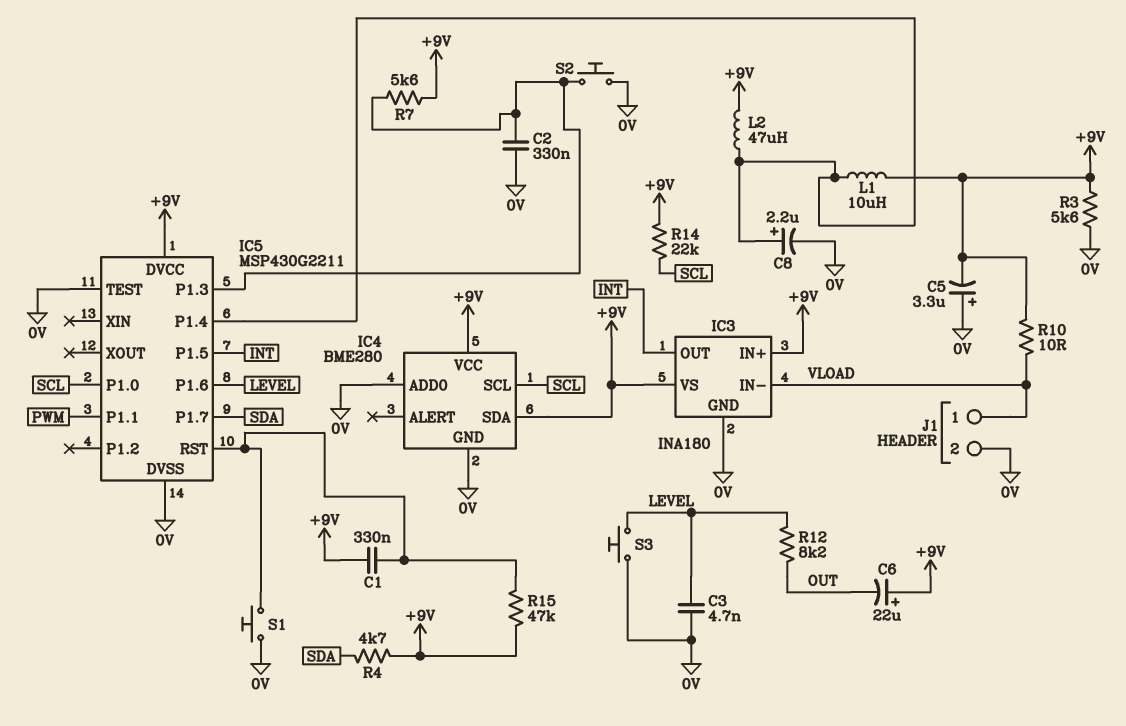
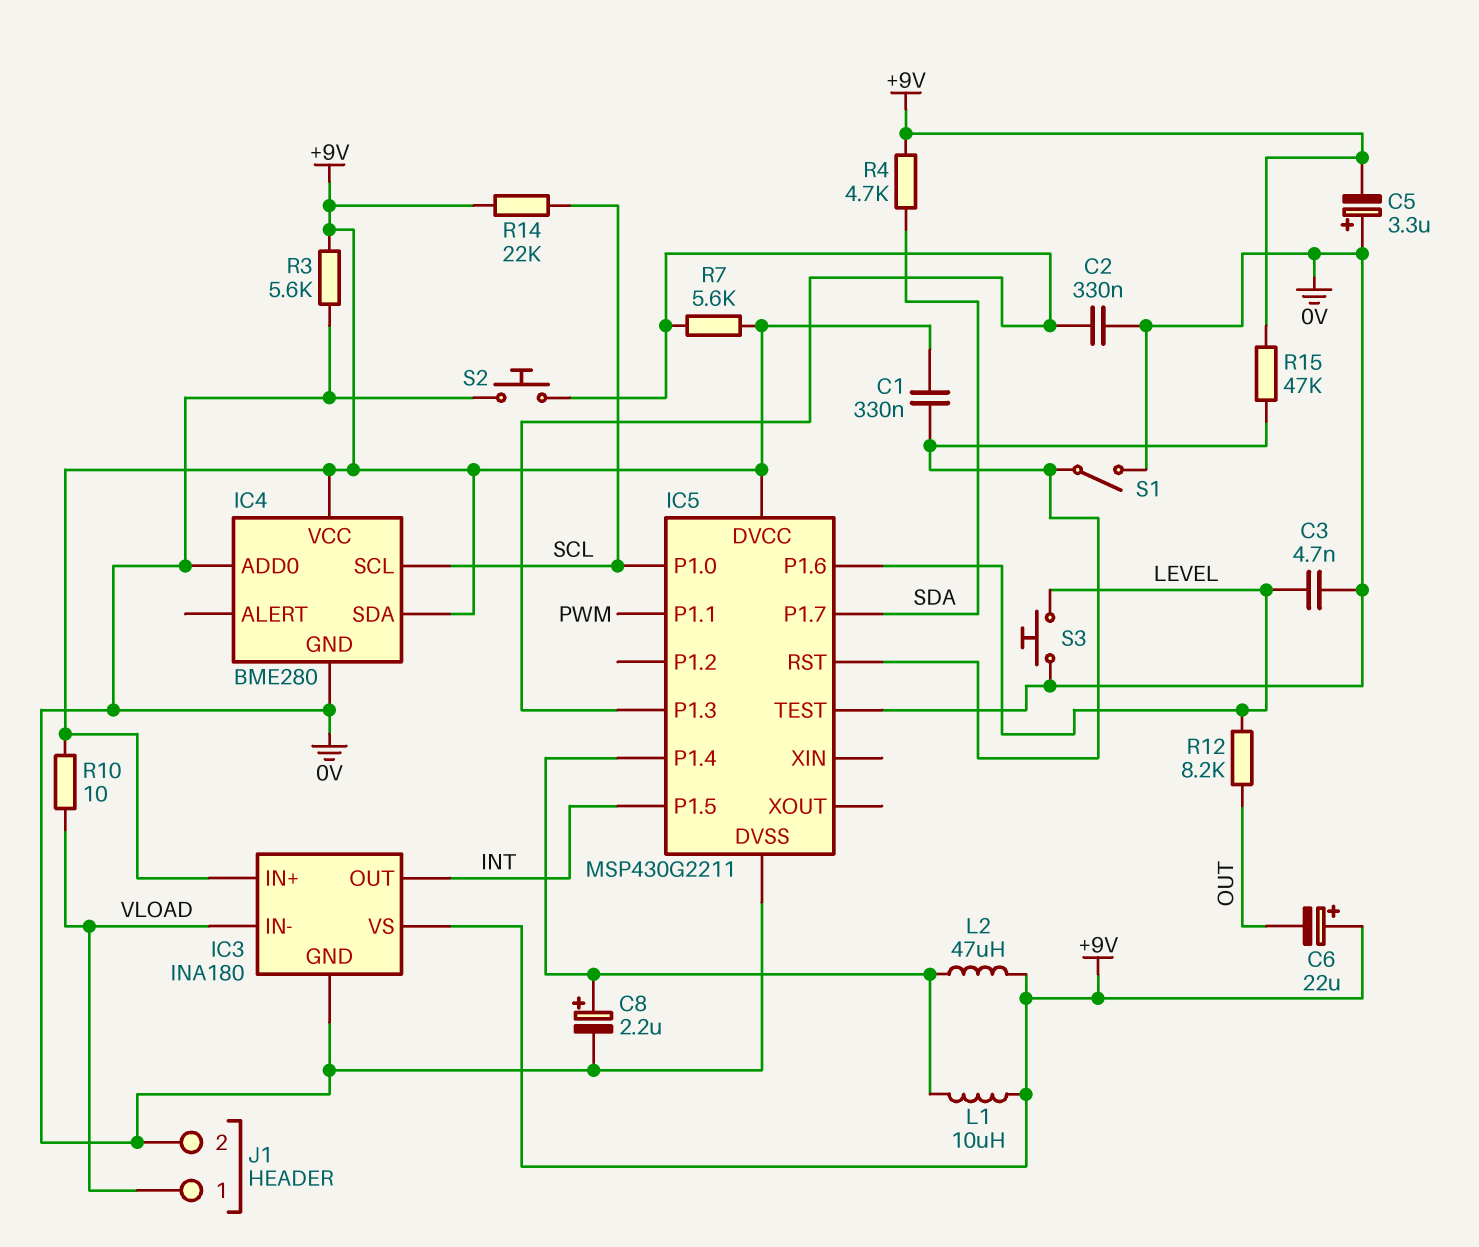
S1: button (0V, IC5/RST) -> switch (0V, IC5/RST)

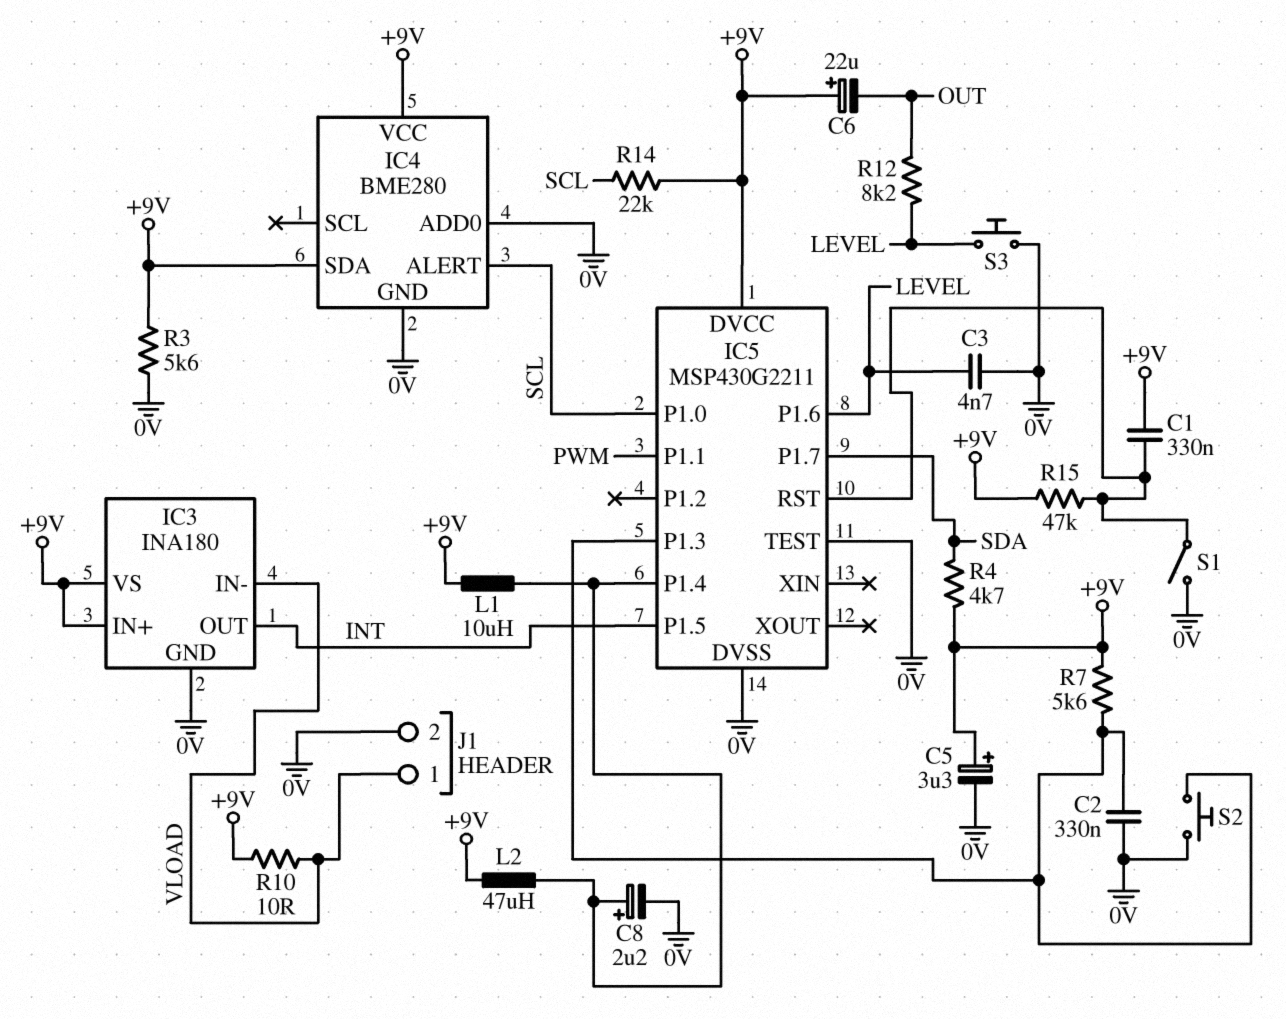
C5: 3.3uF (plus 0V, minus +9V) -> 3.3uF (plus +9V, minus 0V)
IC4 pin ALERT: none -> SCL
IC4 pin SCL: SCL -> none

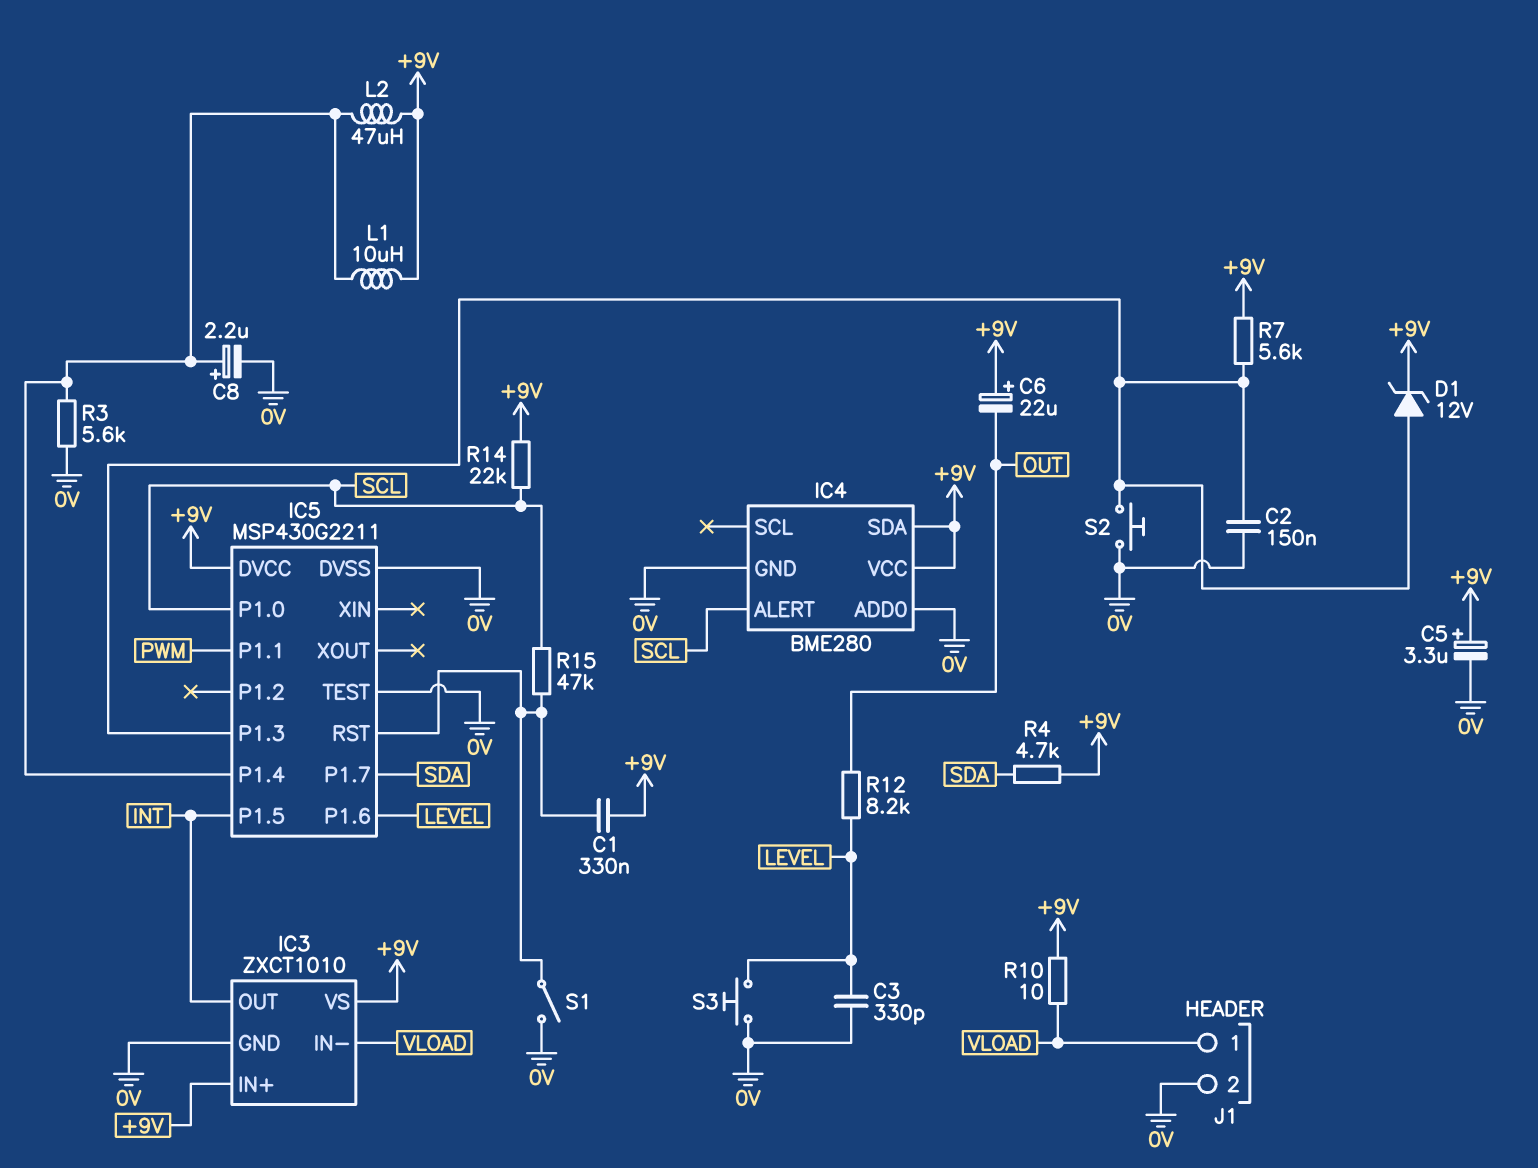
C2: 330nF (0V, IC5/P1.3) -> 150nF (0V, IC5/P1.3)
C3: 4.7nF (0V, LEVEL) -> 330pF (0V, LEVEL)
D1: none -> zener 12V (A IC5/P1.3, K +9V)
IC3: INA180 -> ZXCT1010
R3: 5.6k (+9V, 0V) -> 5.6k (0V, IC5/P1.4)
R15: 47k (+9V, IC5/RST) -> 47k (IC5/RST, SCL)

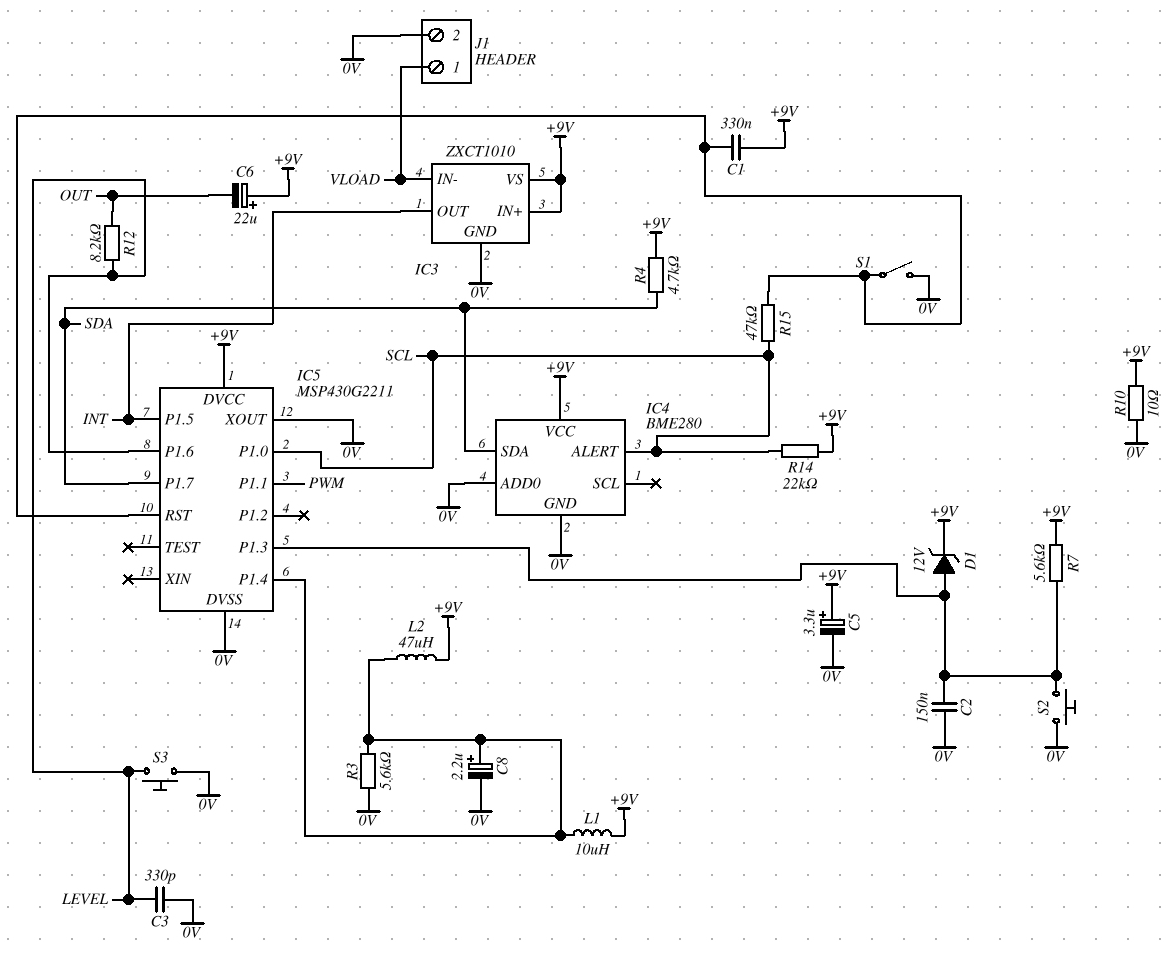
IC4 pin SDA: +9V -> SDA
IC5 pin TEST: 0V -> none
IC5 pin XOUT: none -> 0V
R10: 10 (+9V, VLOAD) -> 10 (+9V, 0V)

